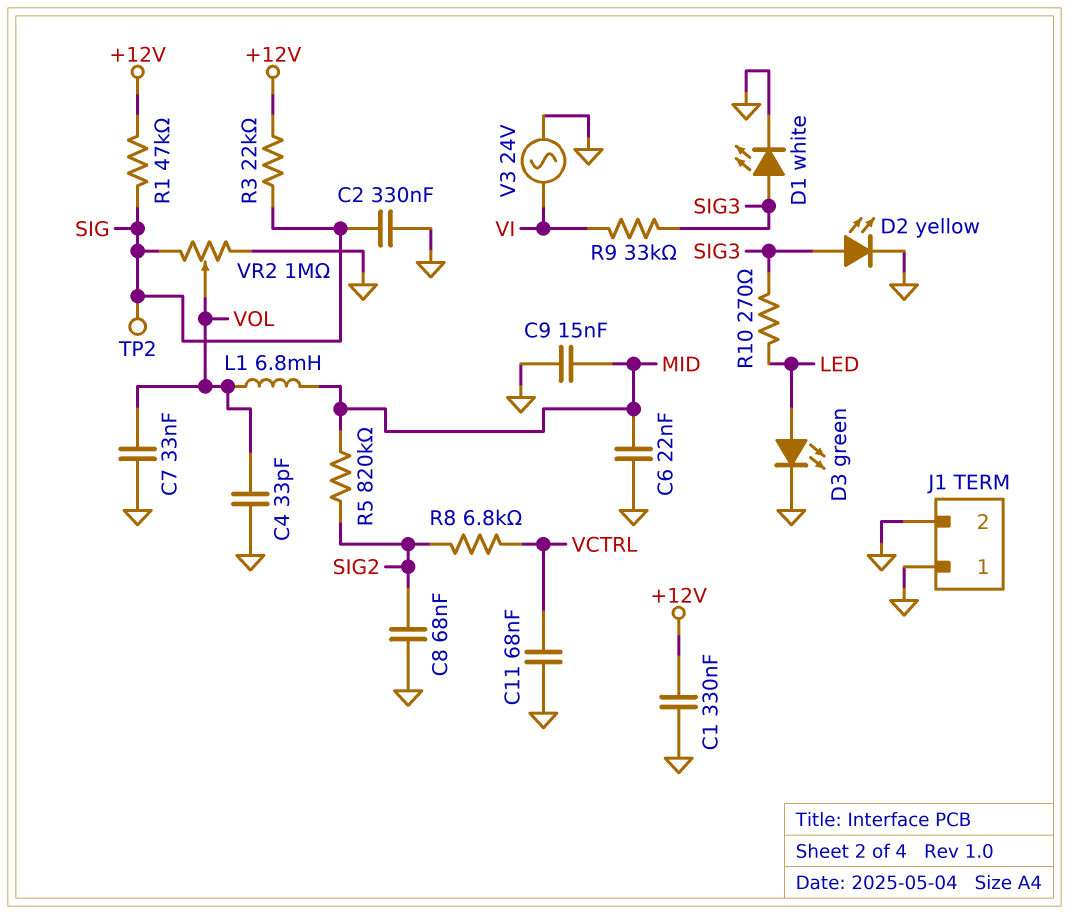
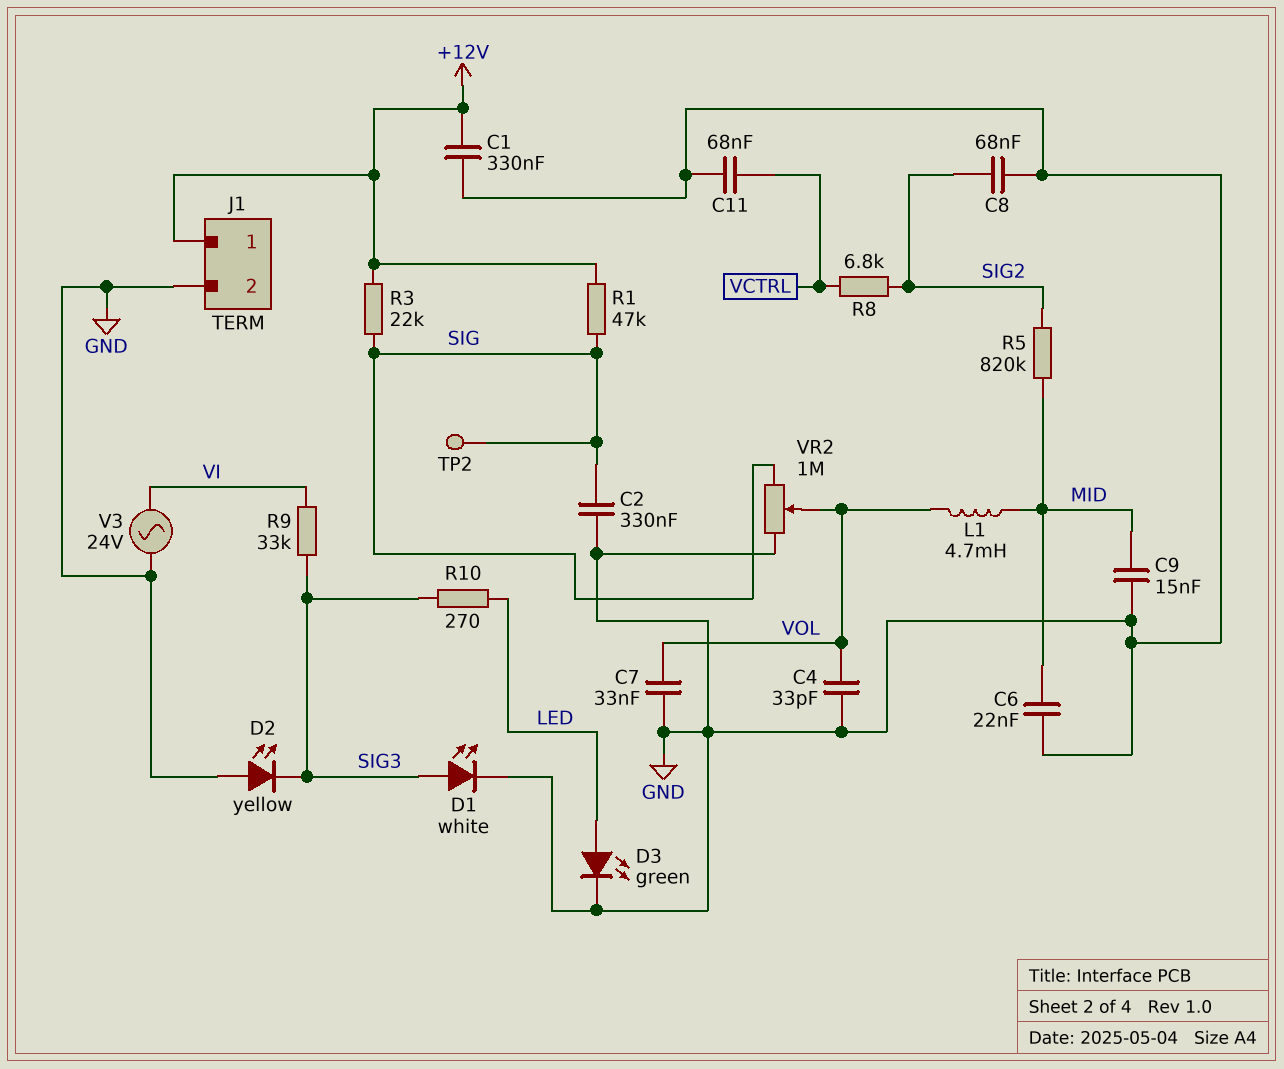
D2: LED yellow (A SIG3, K GND) -> LED yellow (A GND, K SIG3)
J1 pin 1: GND -> +12V
L1: 6.8mH (MID, VOL) -> 4.7mH (MID, VOL)

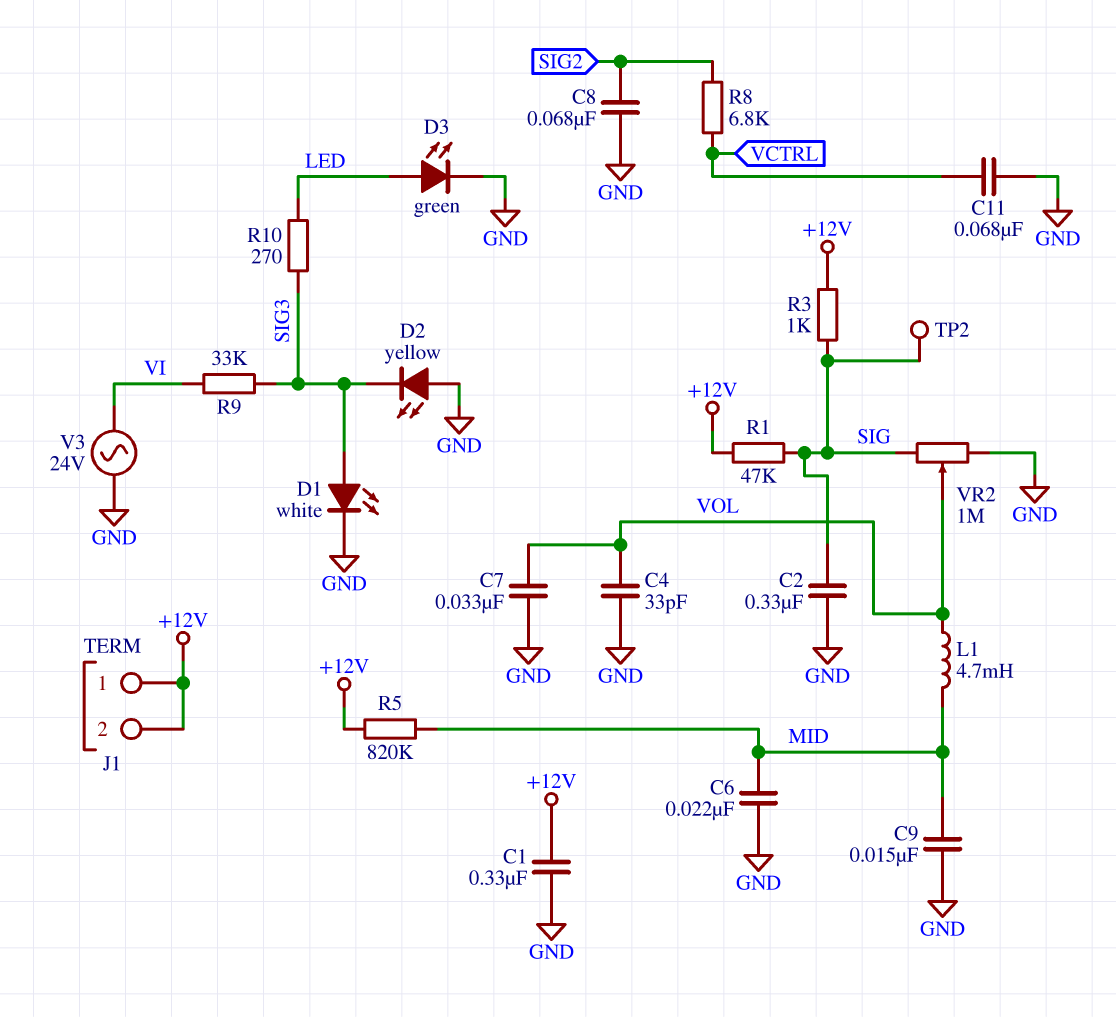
J1 pin 2: GND -> +12V
R3: 22k (+12V, SIG) -> 1k (+12V, SIG)
R5: 820k (MID, SIG2) -> 820k (+12V, MID)

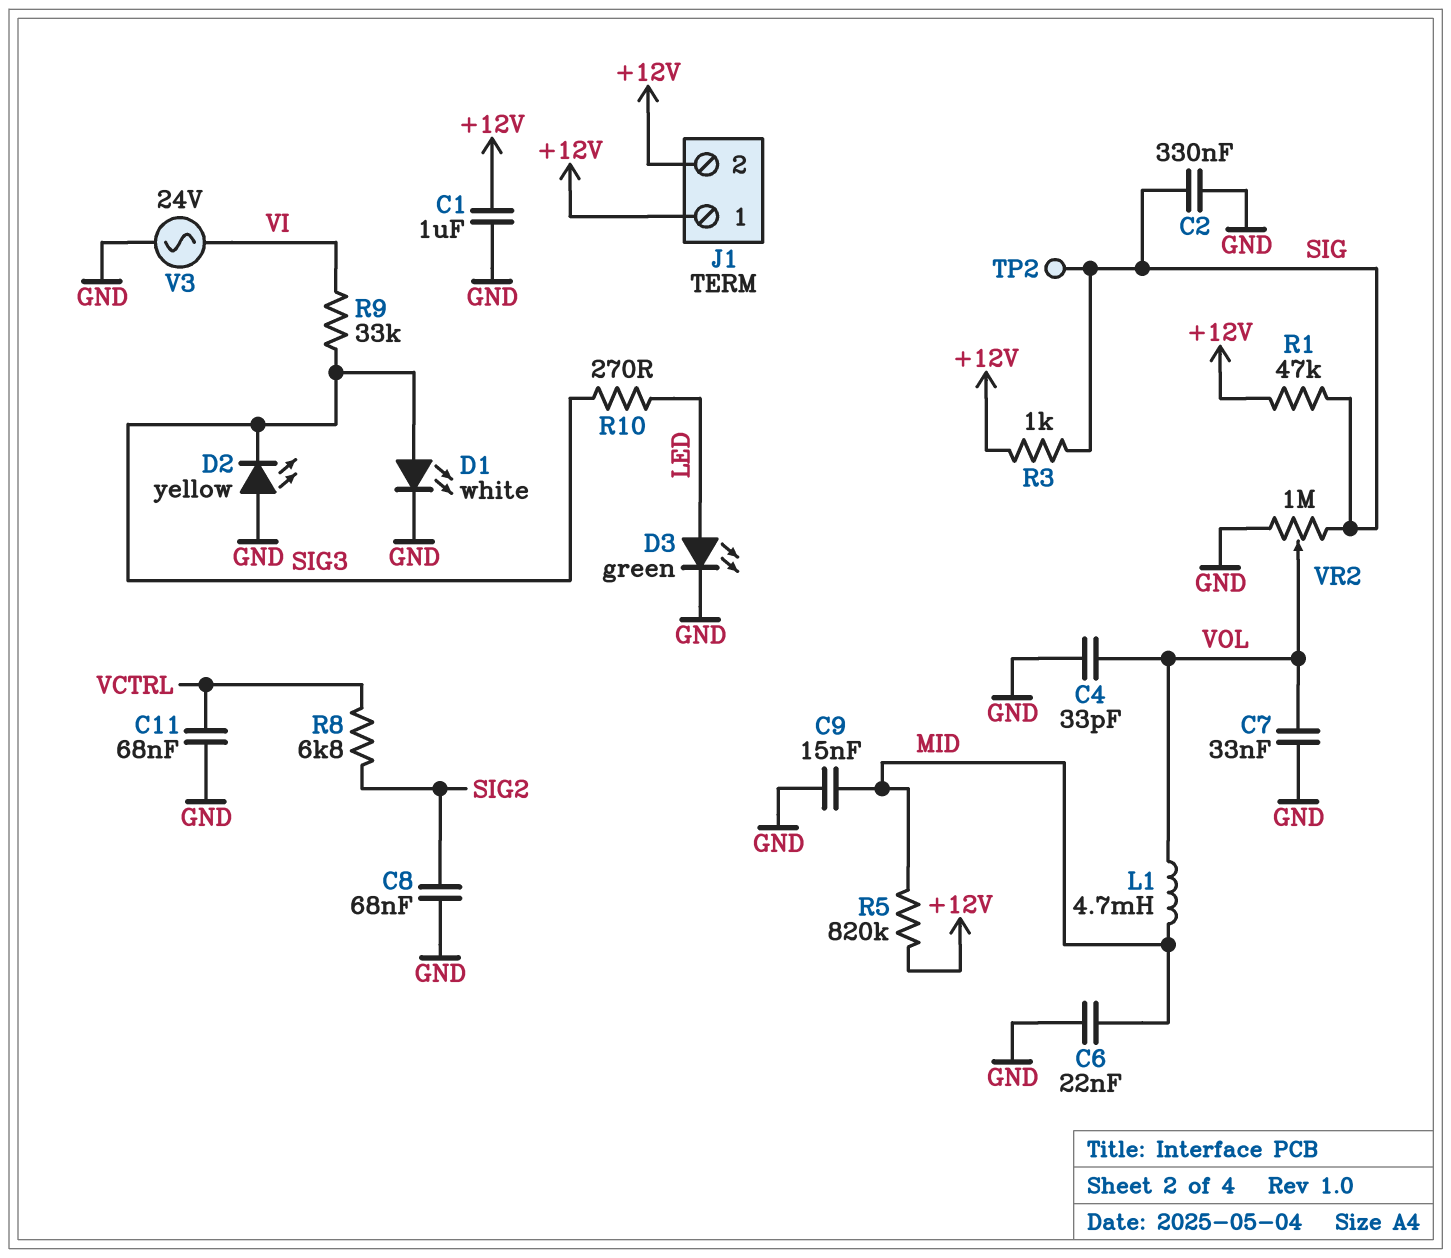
C1: 330nF (+12V, GND) -> 1uF (+12V, GND)

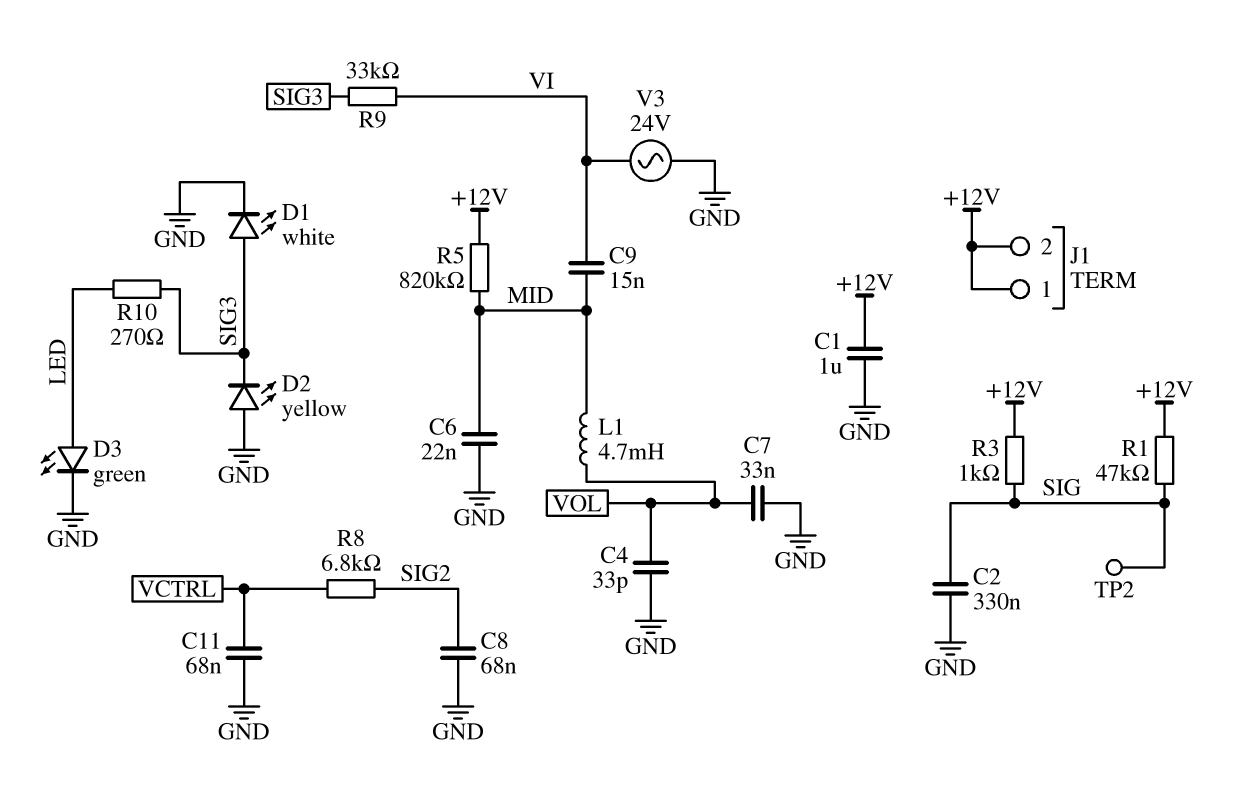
C9: 15nF (GND, MID) -> 15nF (MID, VI)
VR2: 1M (GND, SIG, wiper VOL) -> none

